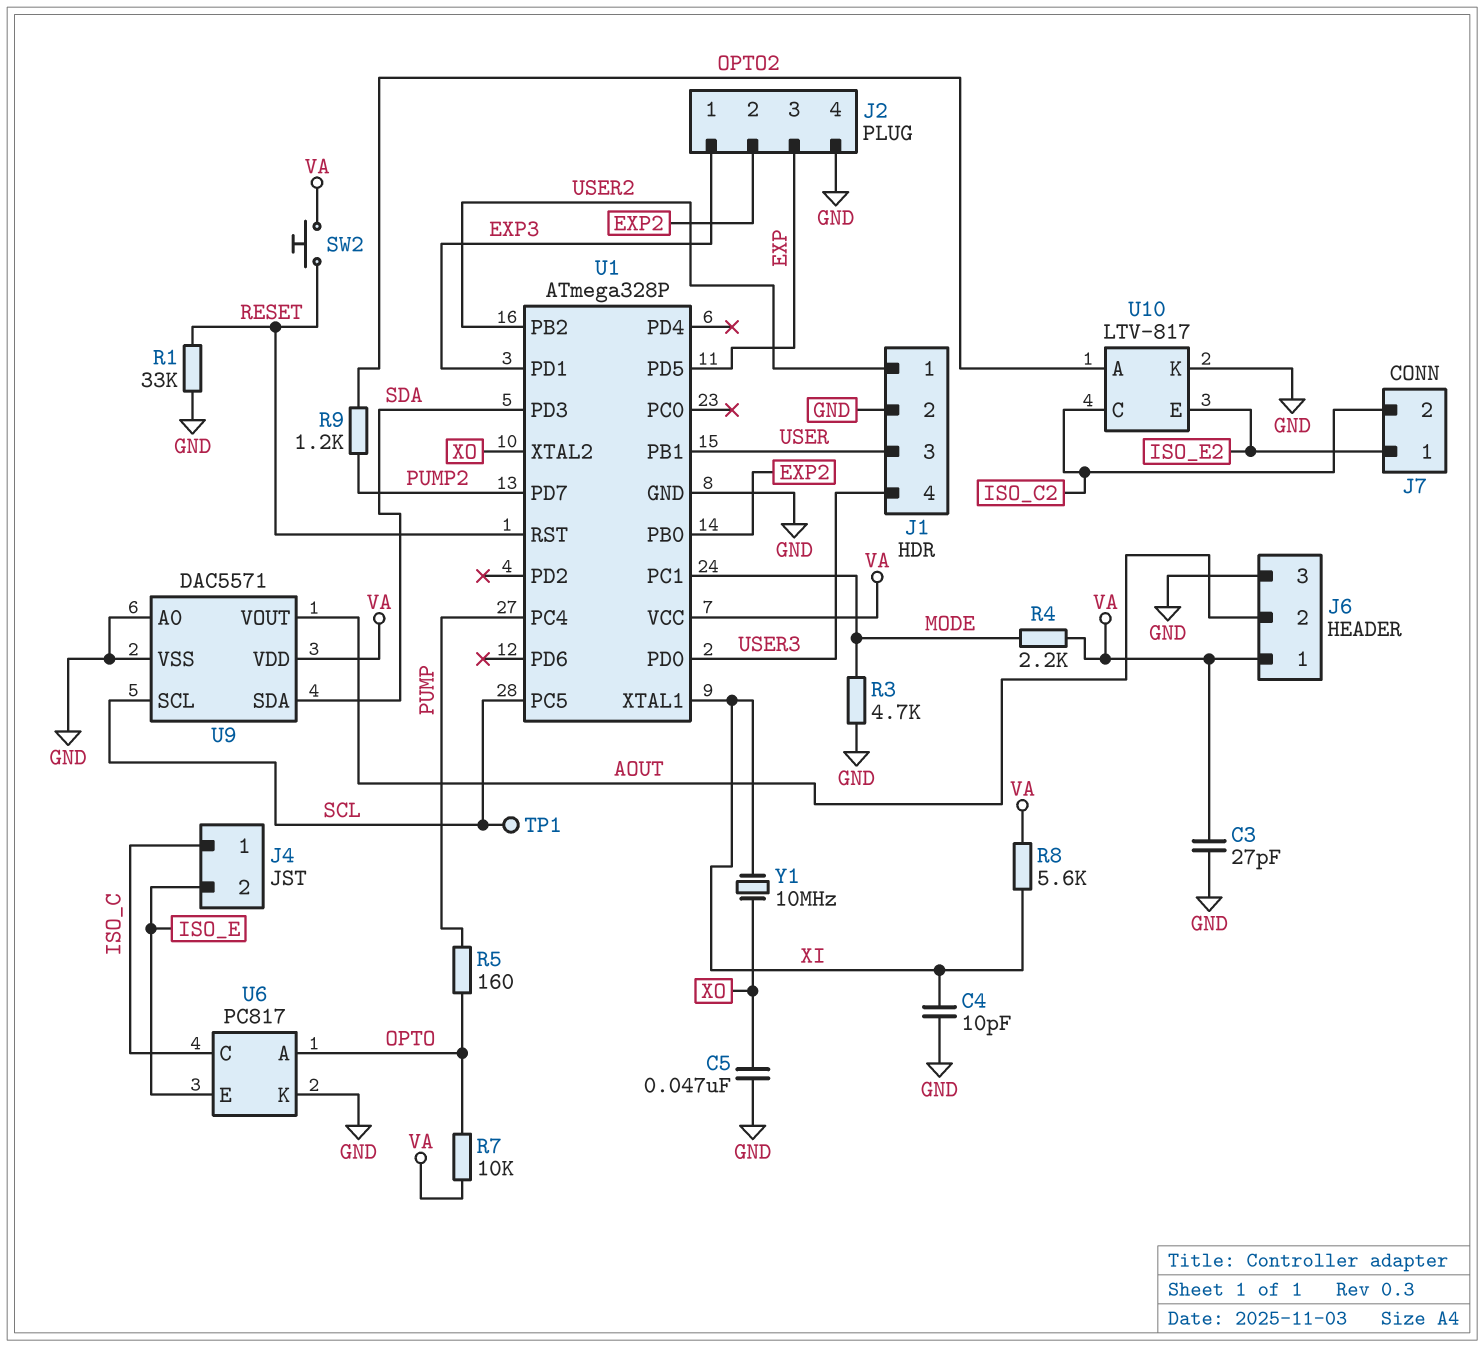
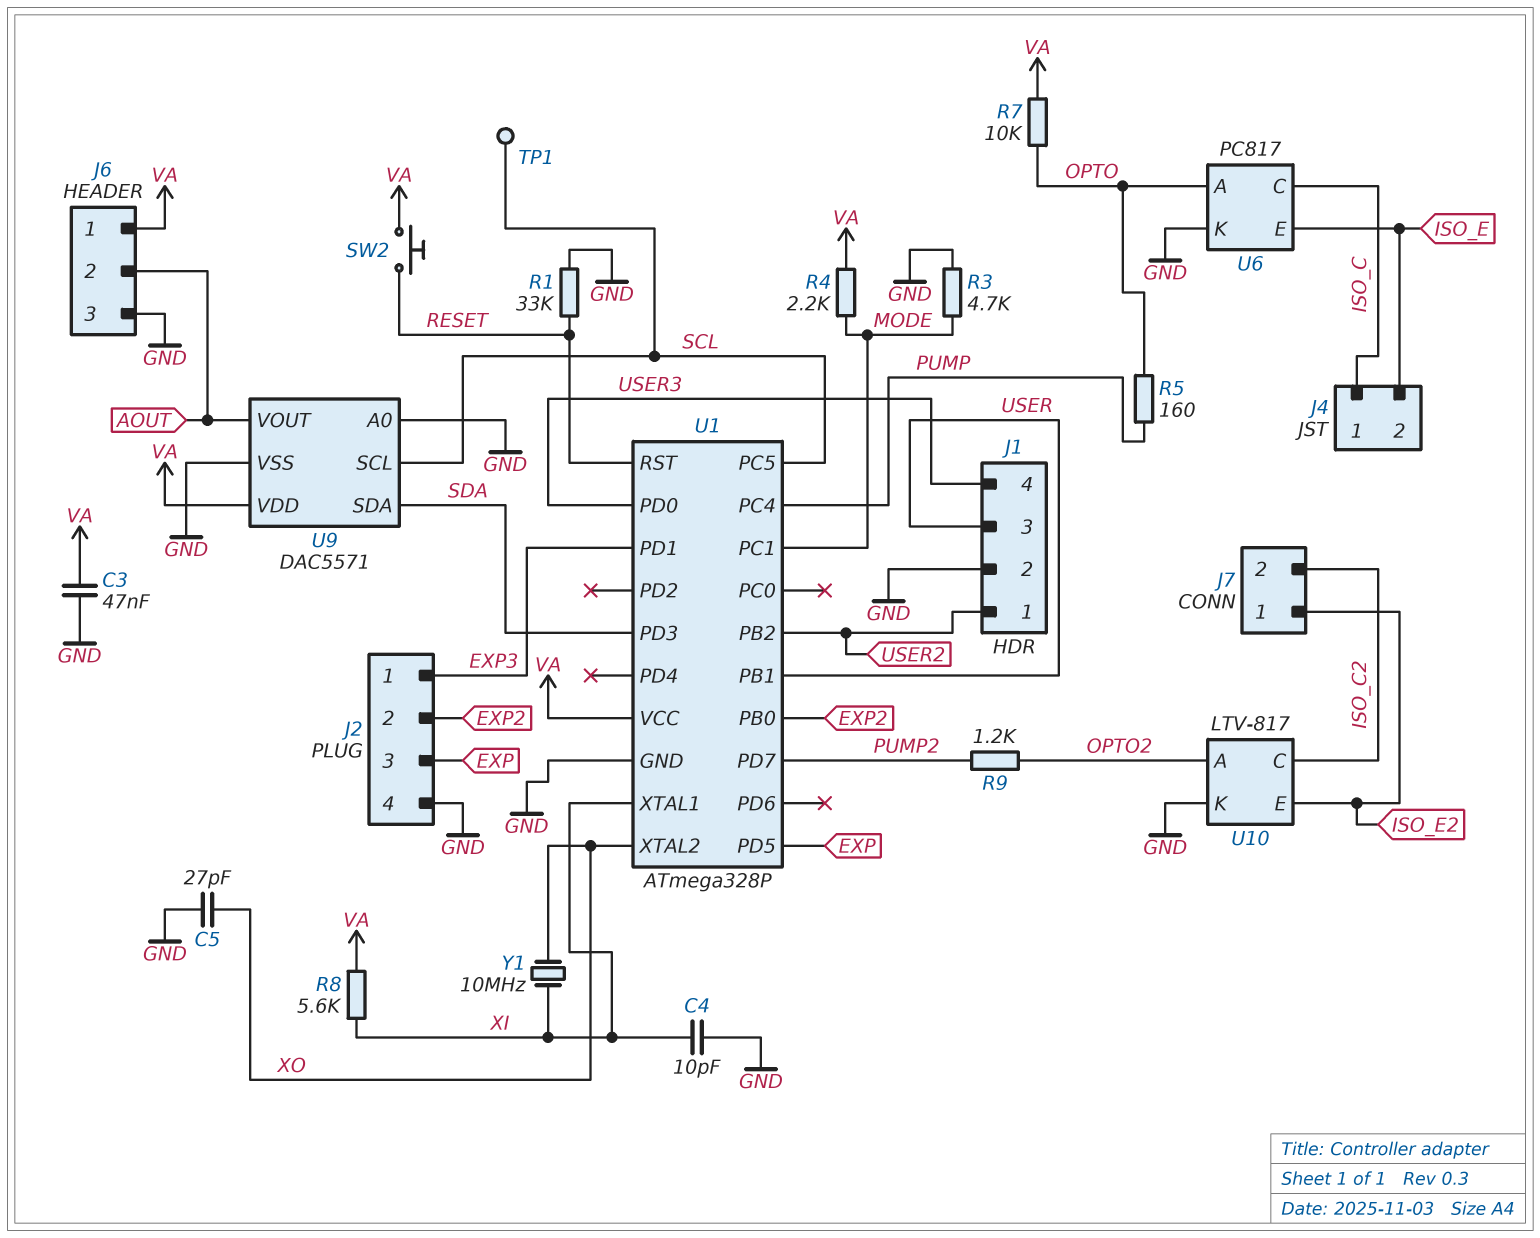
C3: 27pF (GND, VA) -> 47nF (GND, VA)
C5: 47nF (GND, XO) -> 27pF (GND, XO)

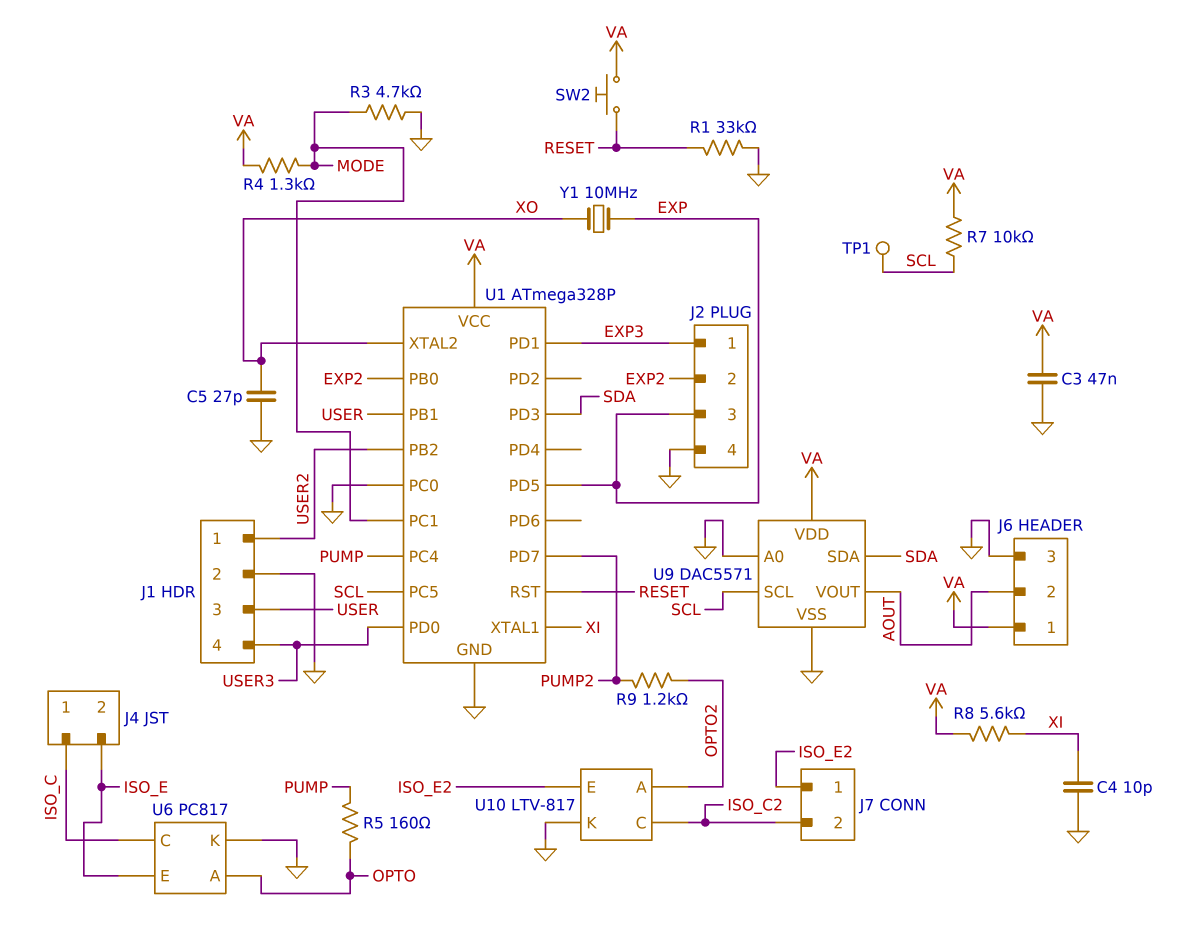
R4: 2.2k (MODE, VA) -> 1.3k (MODE, VA)
R7: 10k (OPTO, VA) -> 10k (SCL, VA)
U1 pin PC0: none -> GND
Y1: 10MHz (XI, XO) -> 10MHz (EXP, XO)

